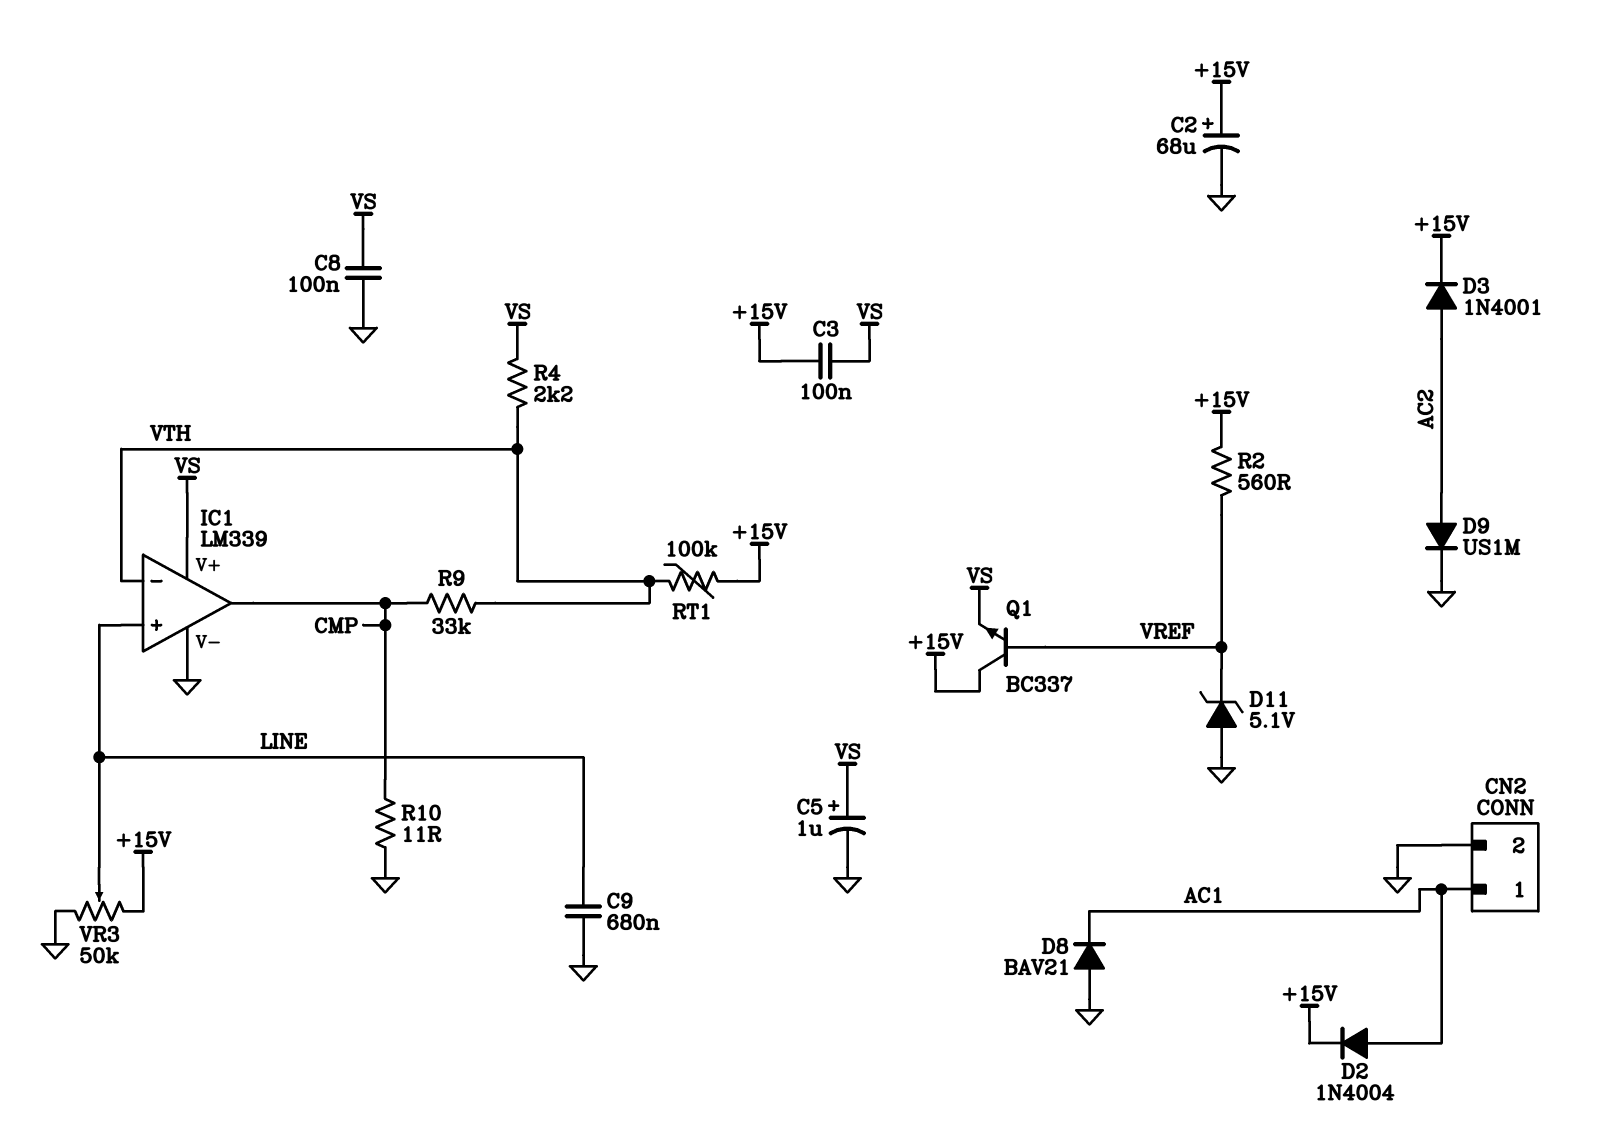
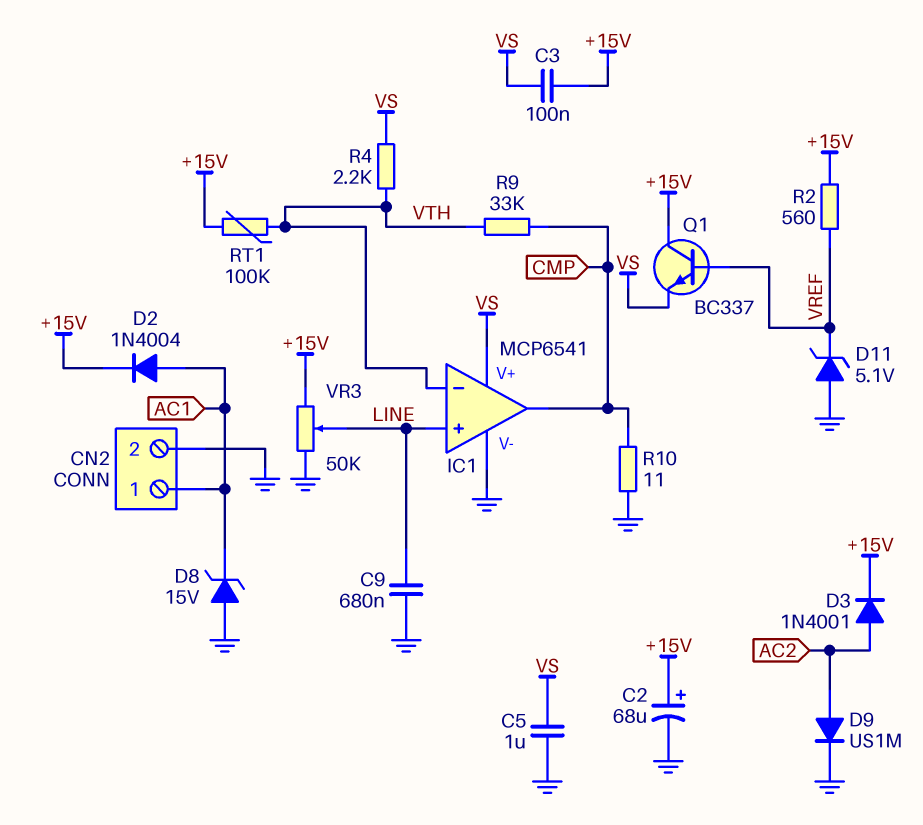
C5: 1uF (plus VS, minus GND) -> 1uF (GND, VS)
C8: 100nF (GND, VS) -> none
D8: diode BAV21 (A GND, K AC1) -> zener 15V (A GND, K AC1)
IC1: LM339 -> MCP6541

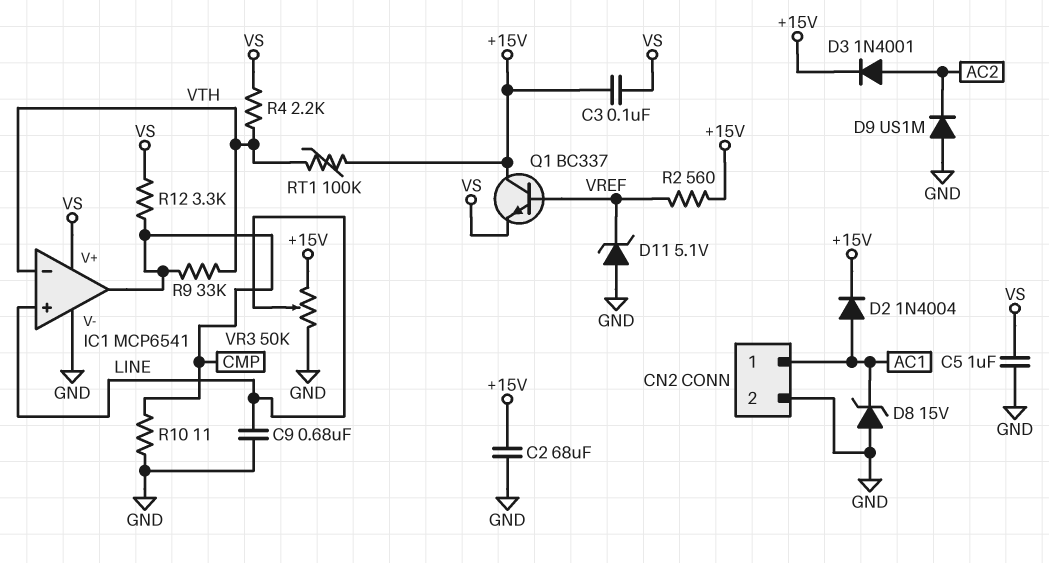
C2: 68uF (plus +15V, minus GND) -> 68uF (+15V, GND)
D9: diode US1M (A AC2, K GND) -> diode US1M (A GND, K AC2)
R12: none -> 3.3k (CMP, VS)

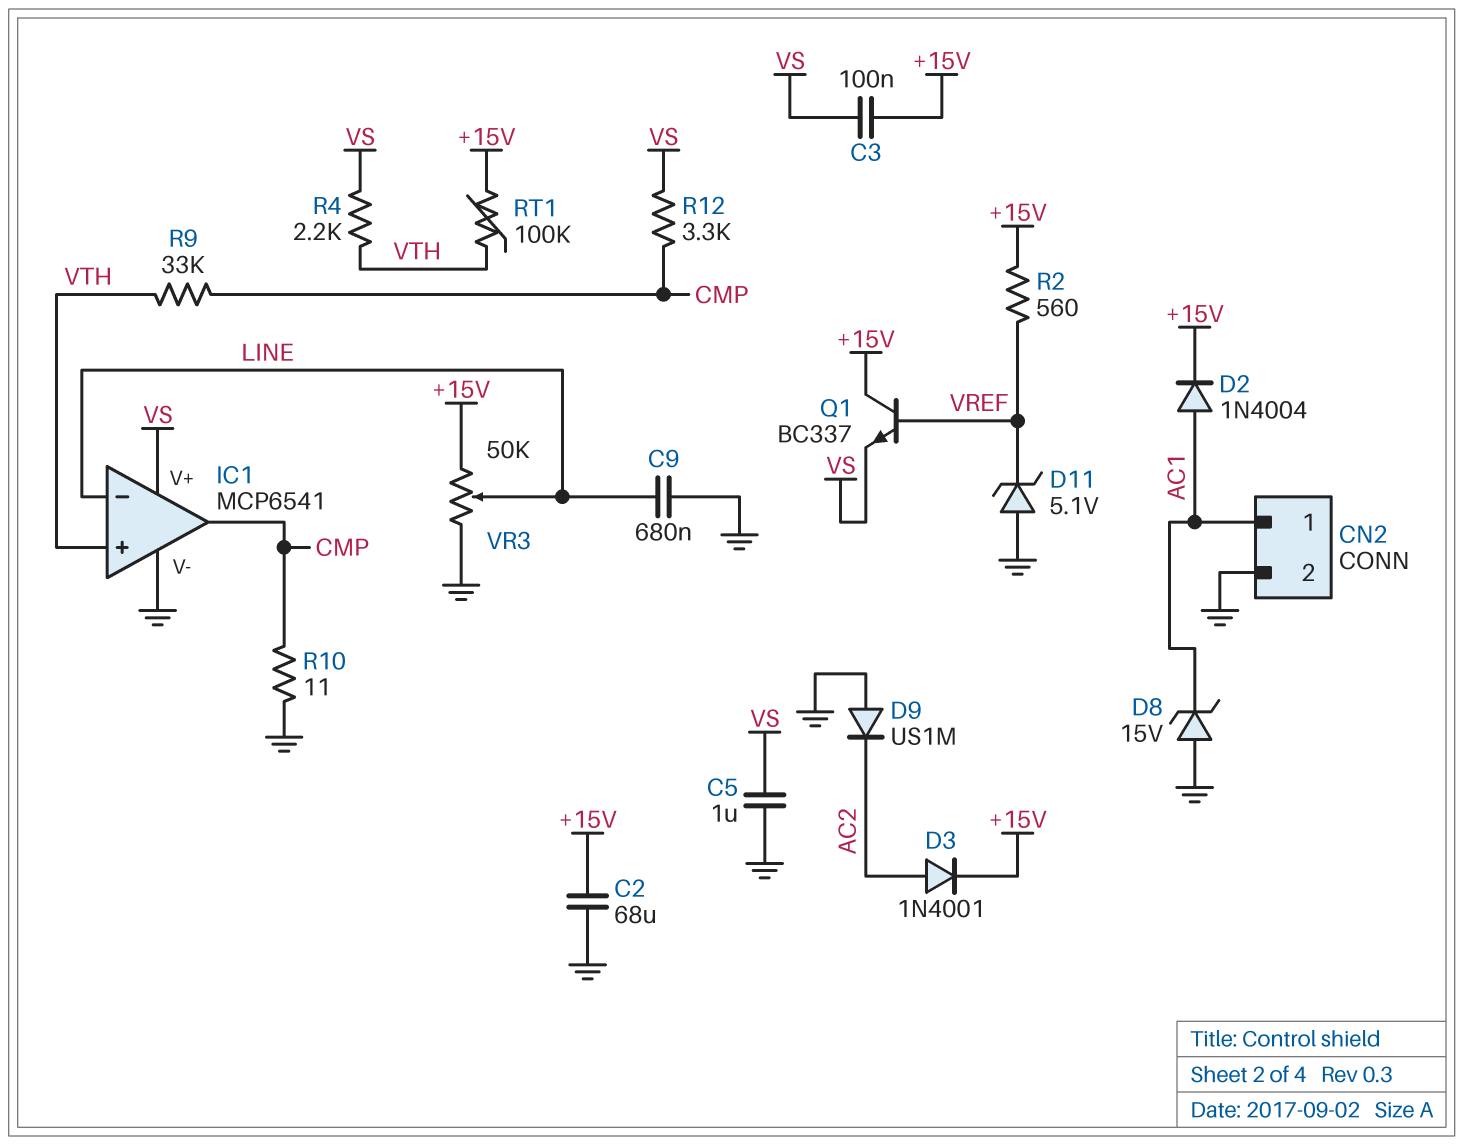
IC1 pin in+: LINE -> VTH
IC1 pin in-: VTH -> LINE

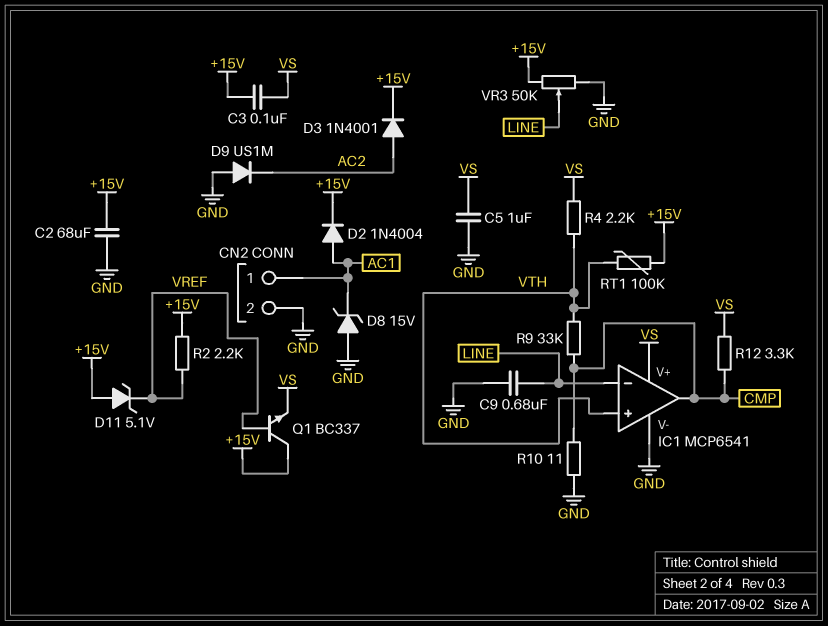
D11: zener 5.1V (A GND, K VREF) -> zener 5.1V (A +15V, K VREF)
R2: 560 (+15V, VREF) -> 2.2k (+15V, VREF)

